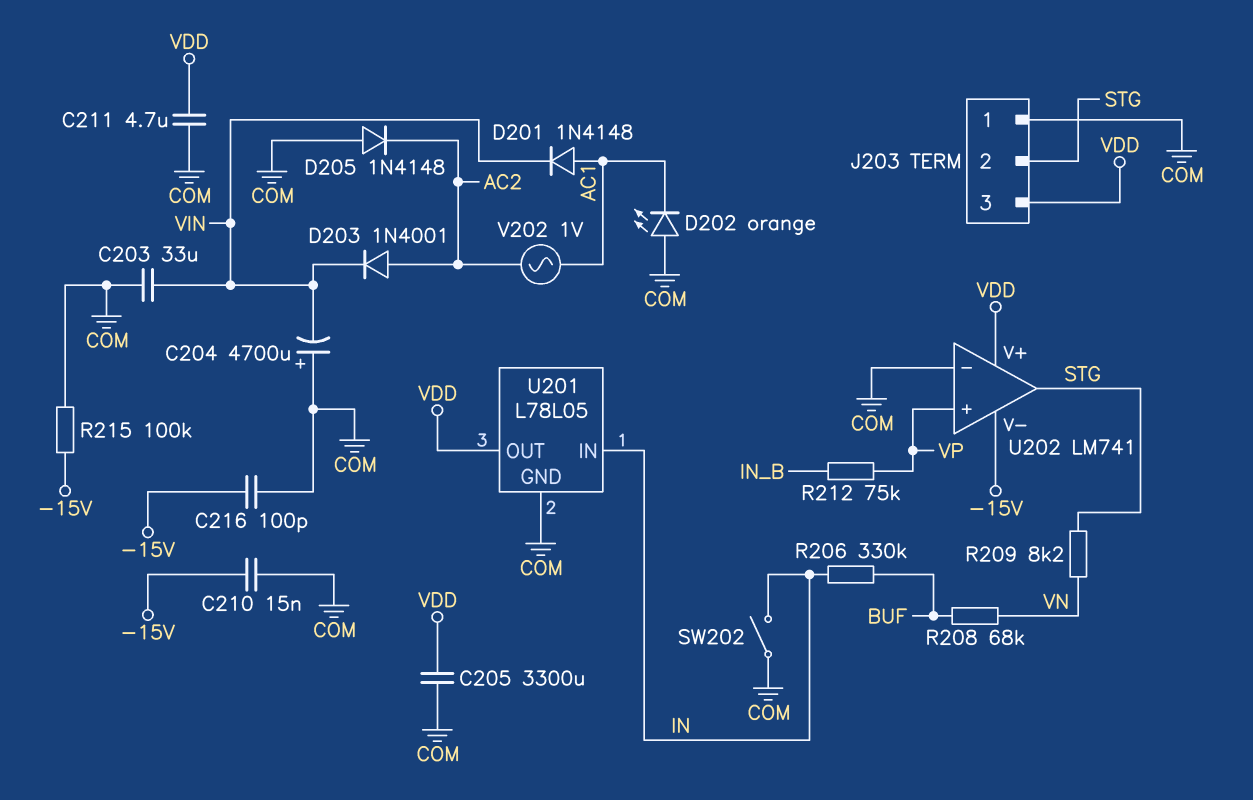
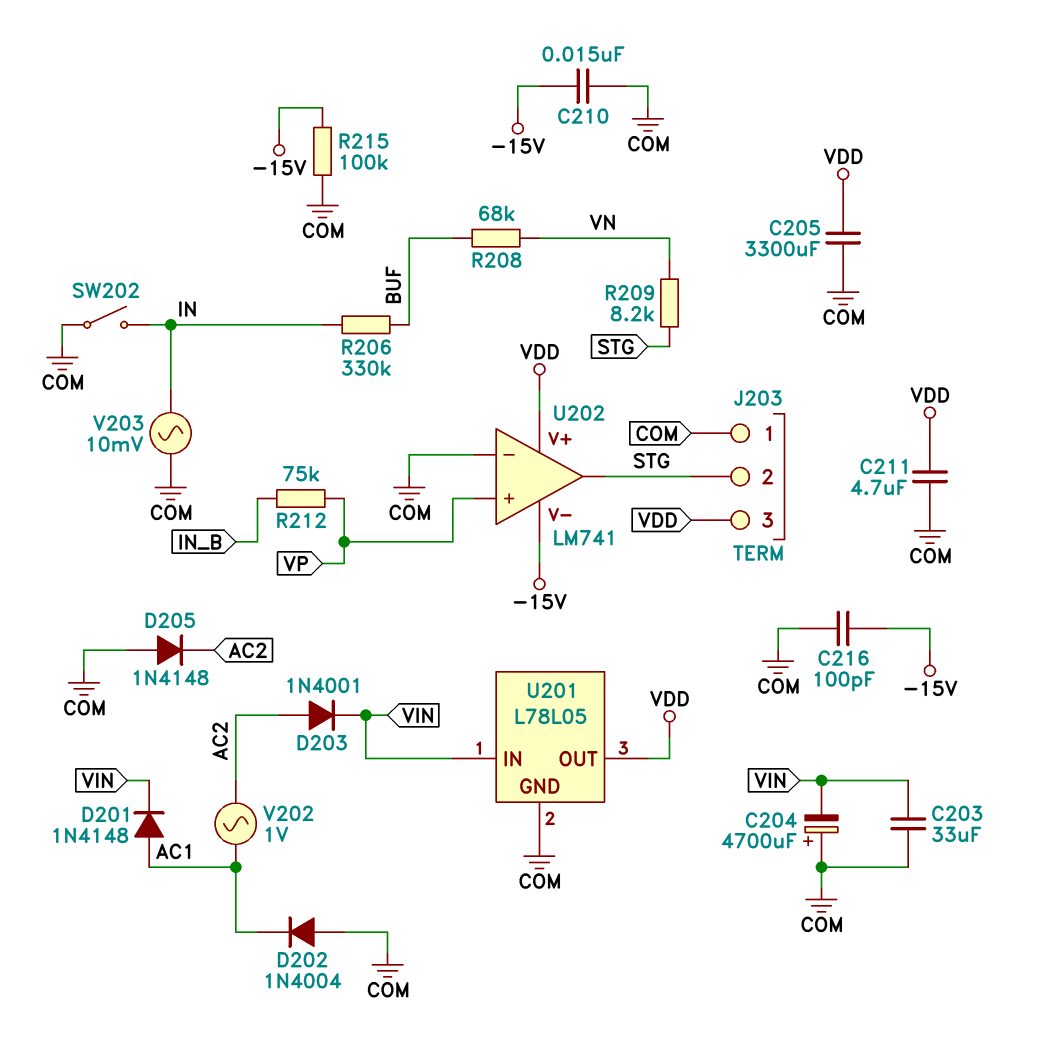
D202: LED orange (A COM, K AC1) -> diode 1N4004 (A COM, K AC1)
U201 pin IN: IN -> VIN
V203: none -> AC 10mV (COM, IN)

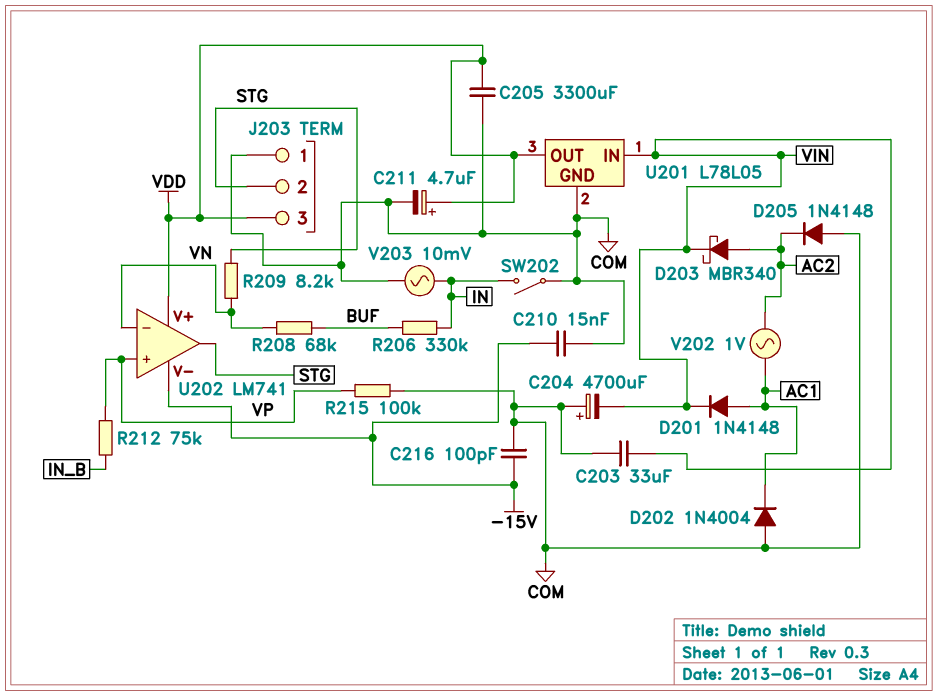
C211: 4.7uF (COM, VDD) -> 4.7uF (plus VDD, minus COM)
D203: diode 1N4001 (A AC2, K VIN) -> schottky MBR340 (A AC2, K VIN)
R215: 100k (-15V, COM) -> 100k (COM, VP)
U202 pin in-: COM -> VN

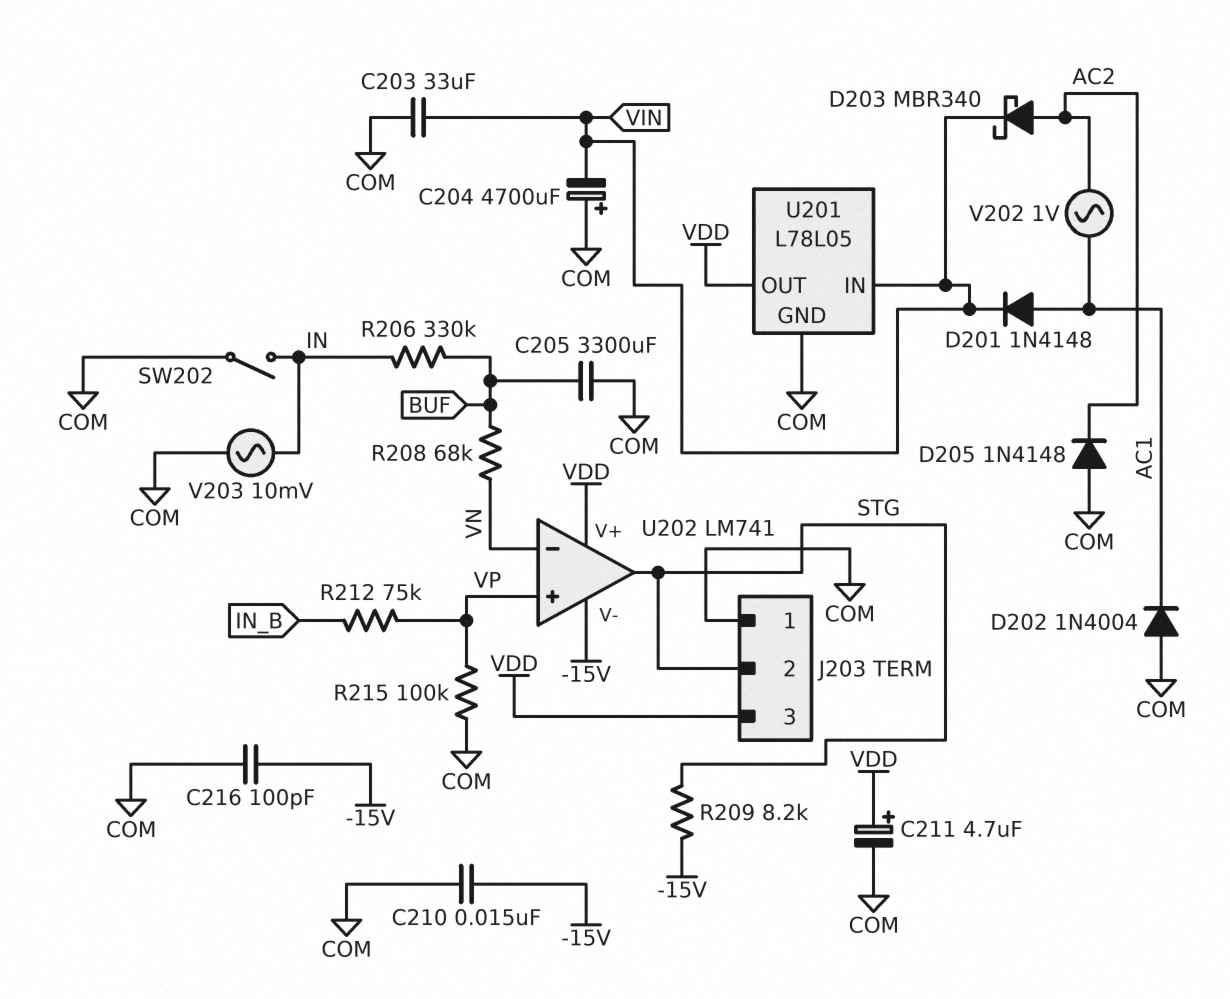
C205: 3300uF (COM, VDD) -> 3300uF (BUF, COM)
R209: 8.2k (STG, VN) -> 8.2k (-15V, STG)

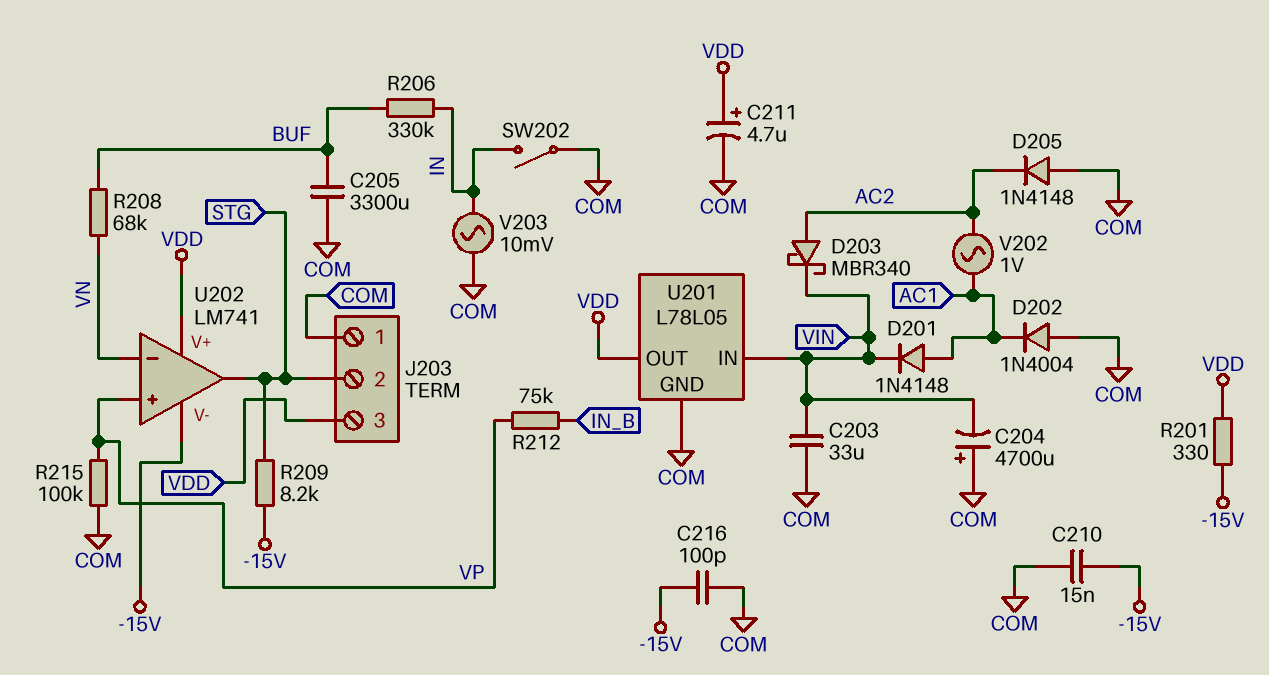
R201: none -> 330 (-15V, VDD)

